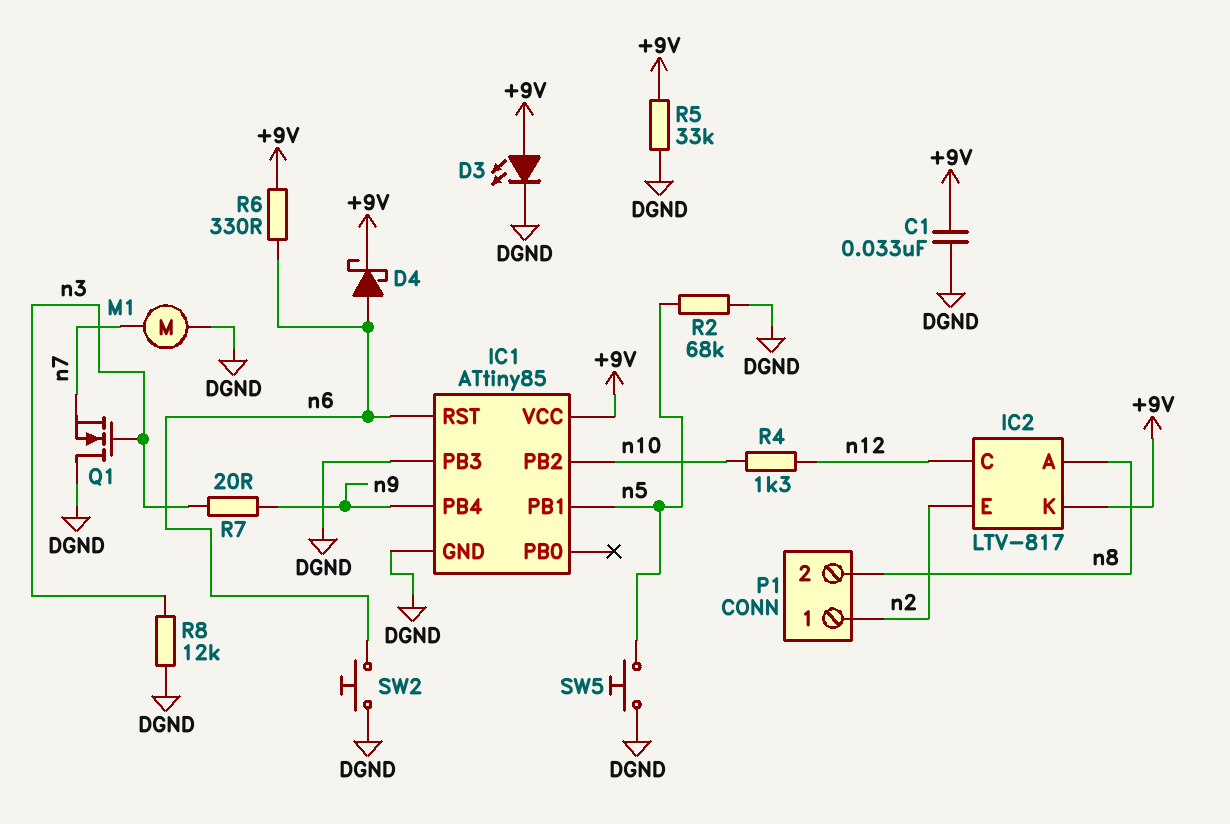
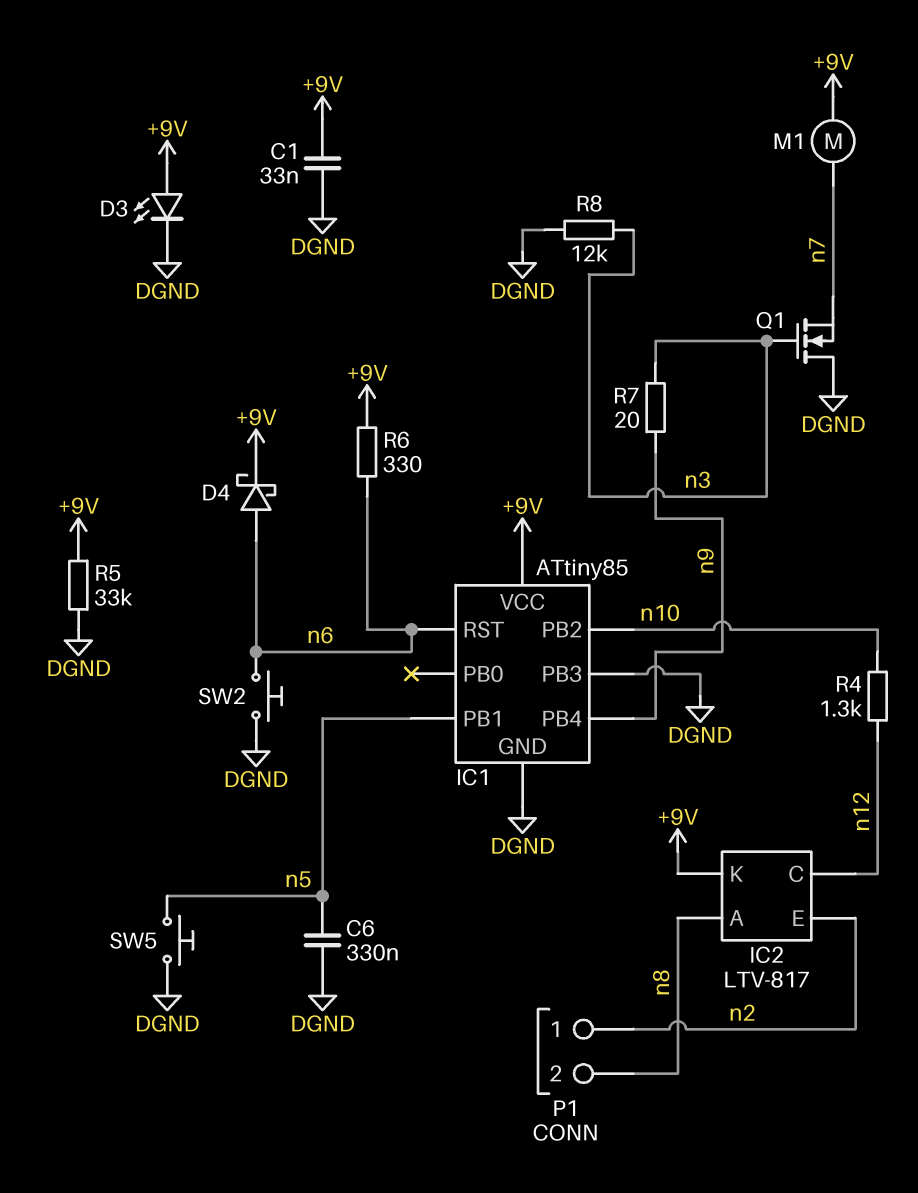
C6: none -> 330nF (DGND, n5)
M1: motor (DGND, n7) -> motor (+9V, n7)
R2: 68k (DGND, n5) -> none

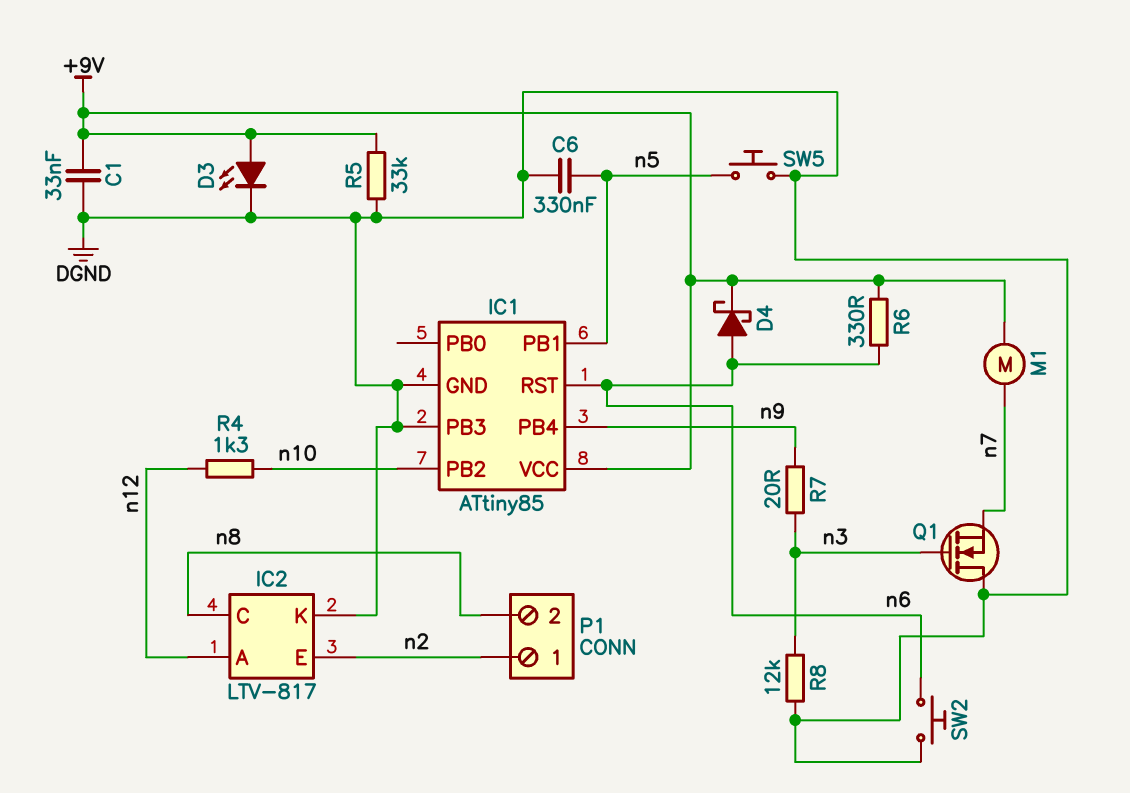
IC2 pin A: n8 -> n12
IC2 pin C: n12 -> n8
IC2 pin K: +9V -> DGND

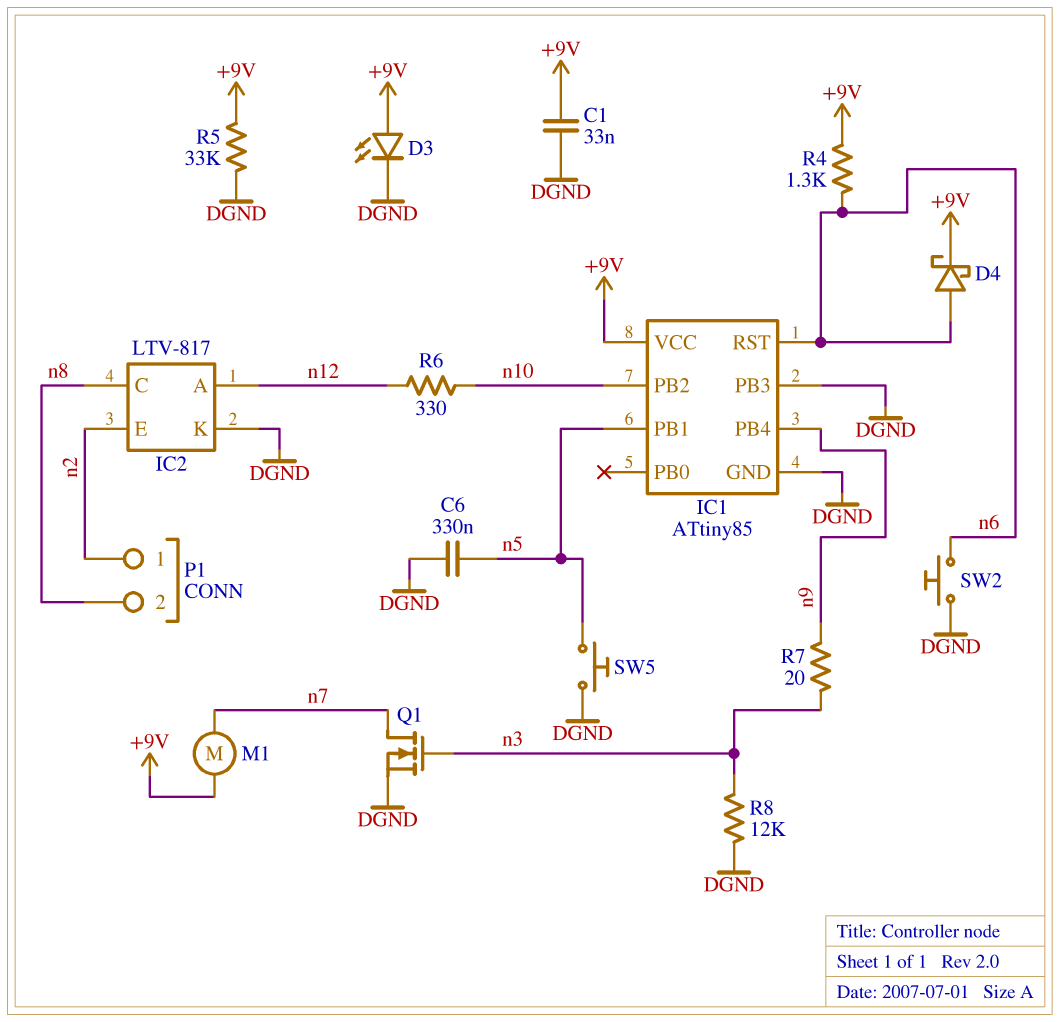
Q1: NMOS (G n3, D DGND, S n7) -> NMOS (G n3, D n7, S DGND)
R4: 1.3k (n10, n12) -> 1.3k (+9V, n6)
R6: 330 (+9V, n6) -> 330 (n10, n12)

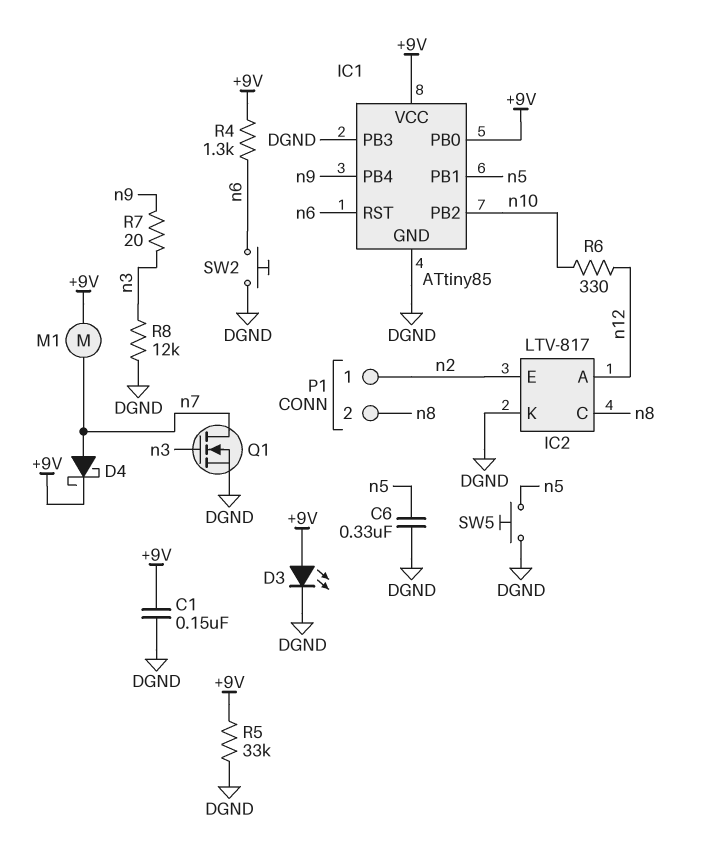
C1: 33nF (+9V, DGND) -> 150nF (+9V, DGND)
D4: schottky (A n6, K +9V) -> schottky (A n7, K +9V)
IC1 pin PB0: none -> +9V

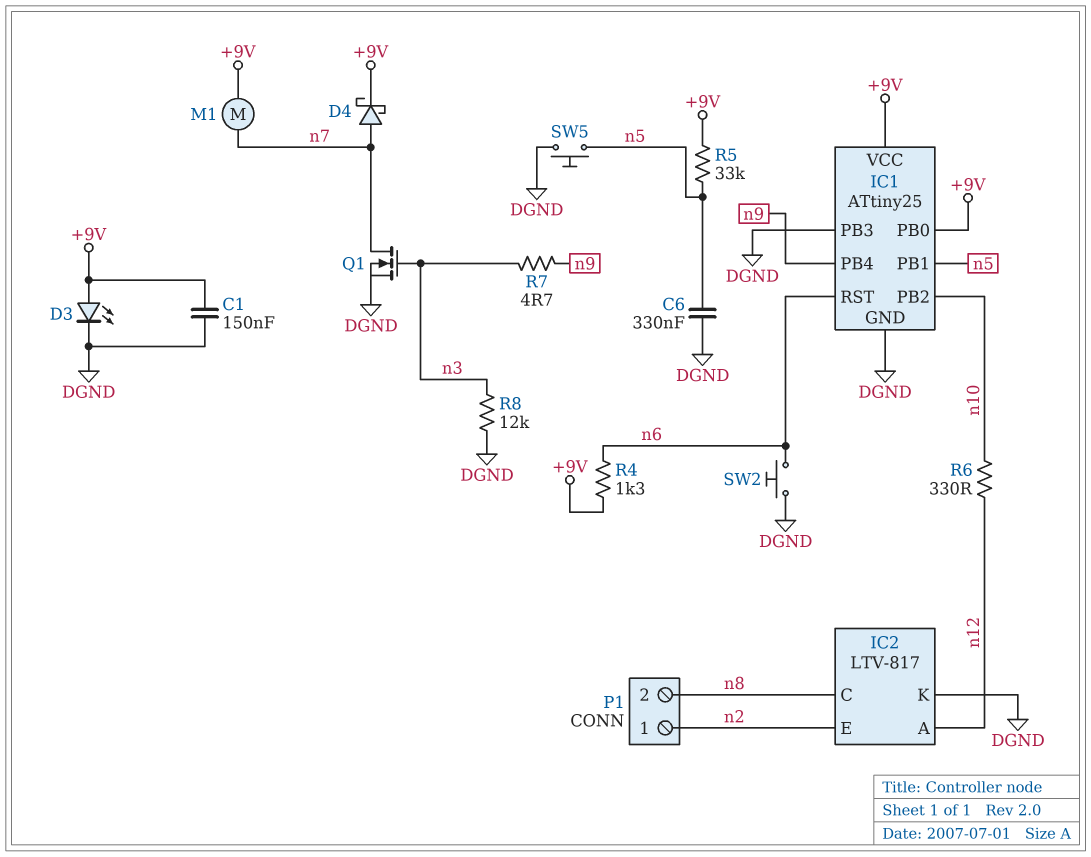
IC1: ATtiny85 -> ATtiny25
R5: 33k (+9V, DGND) -> 33k (+9V, n5)
R7: 20 (n3, n9) -> 4.7 (n3, n9)

